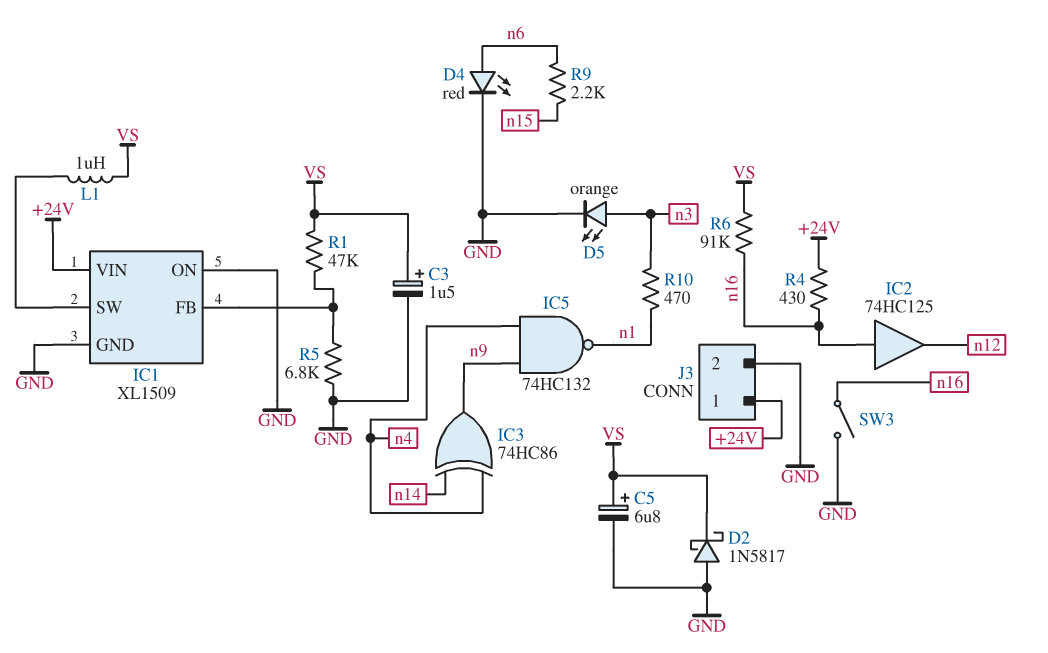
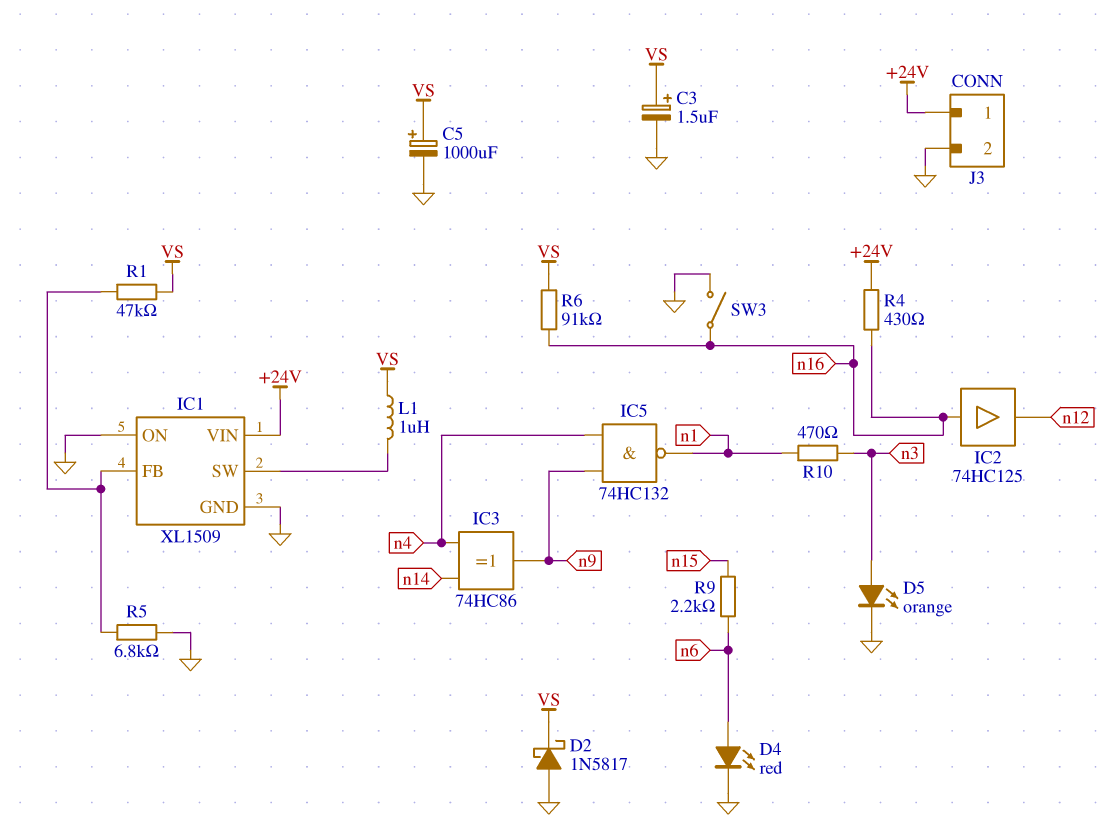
C5: 6.8uF (plus VS, minus GND) -> 1000uF (plus VS, minus GND)

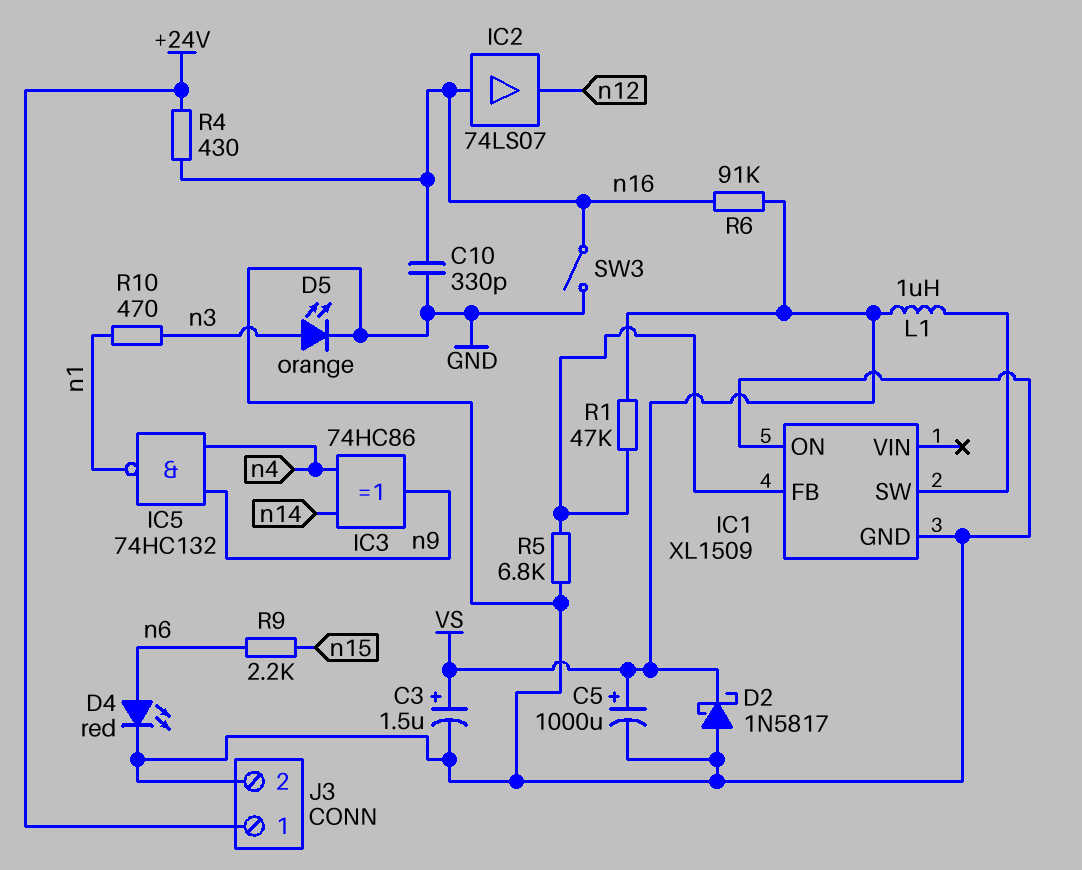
C10: none -> 330pF (GND, n16)
IC1 pin VIN: +24V -> none
IC2: buffer 74HC125 (in n16, out n12) -> buffer 74LS07 (in n16, out n12)

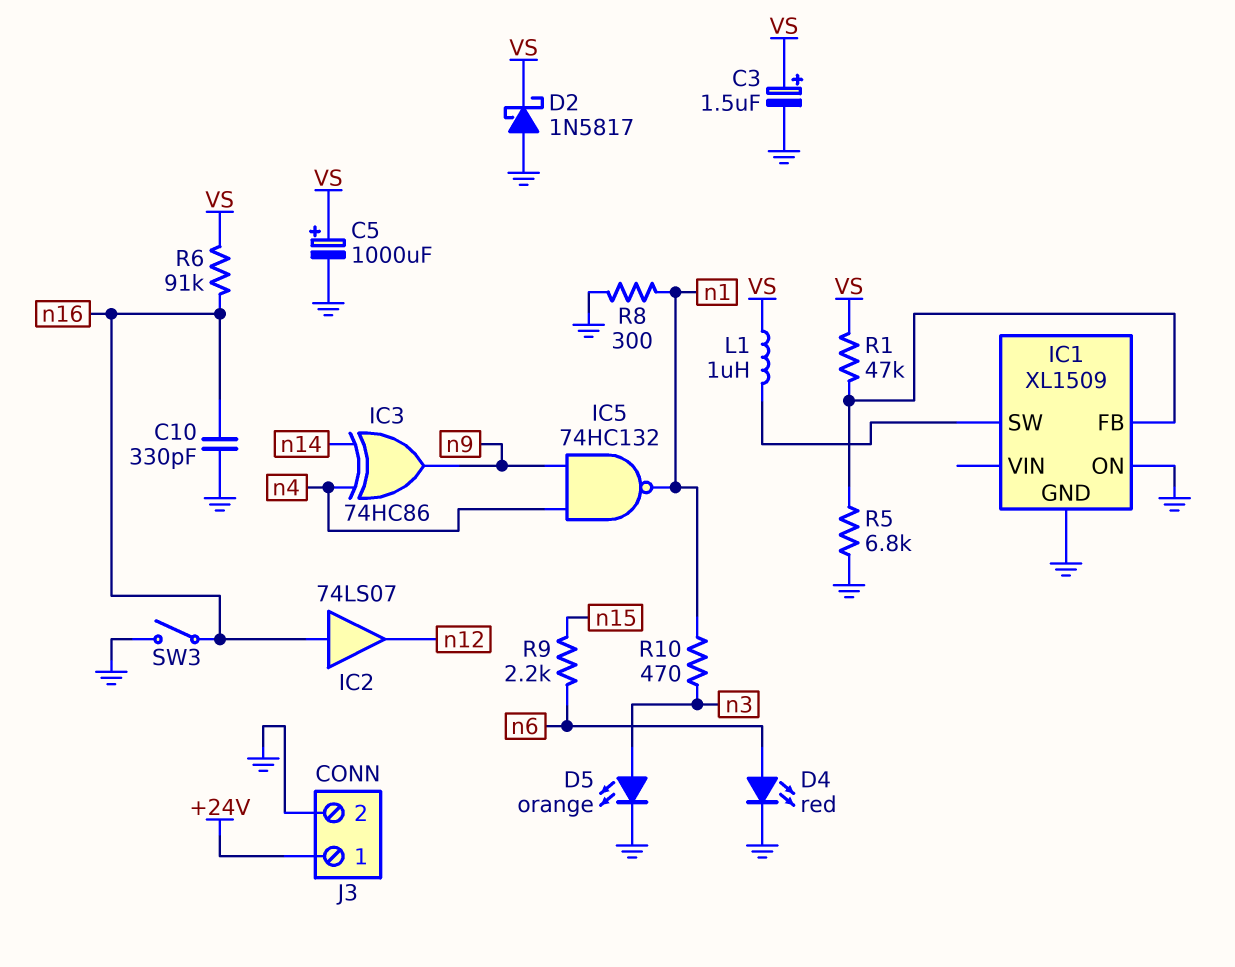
R4: 430 (+24V, n16) -> none
R8: none -> 300 (GND, n1)

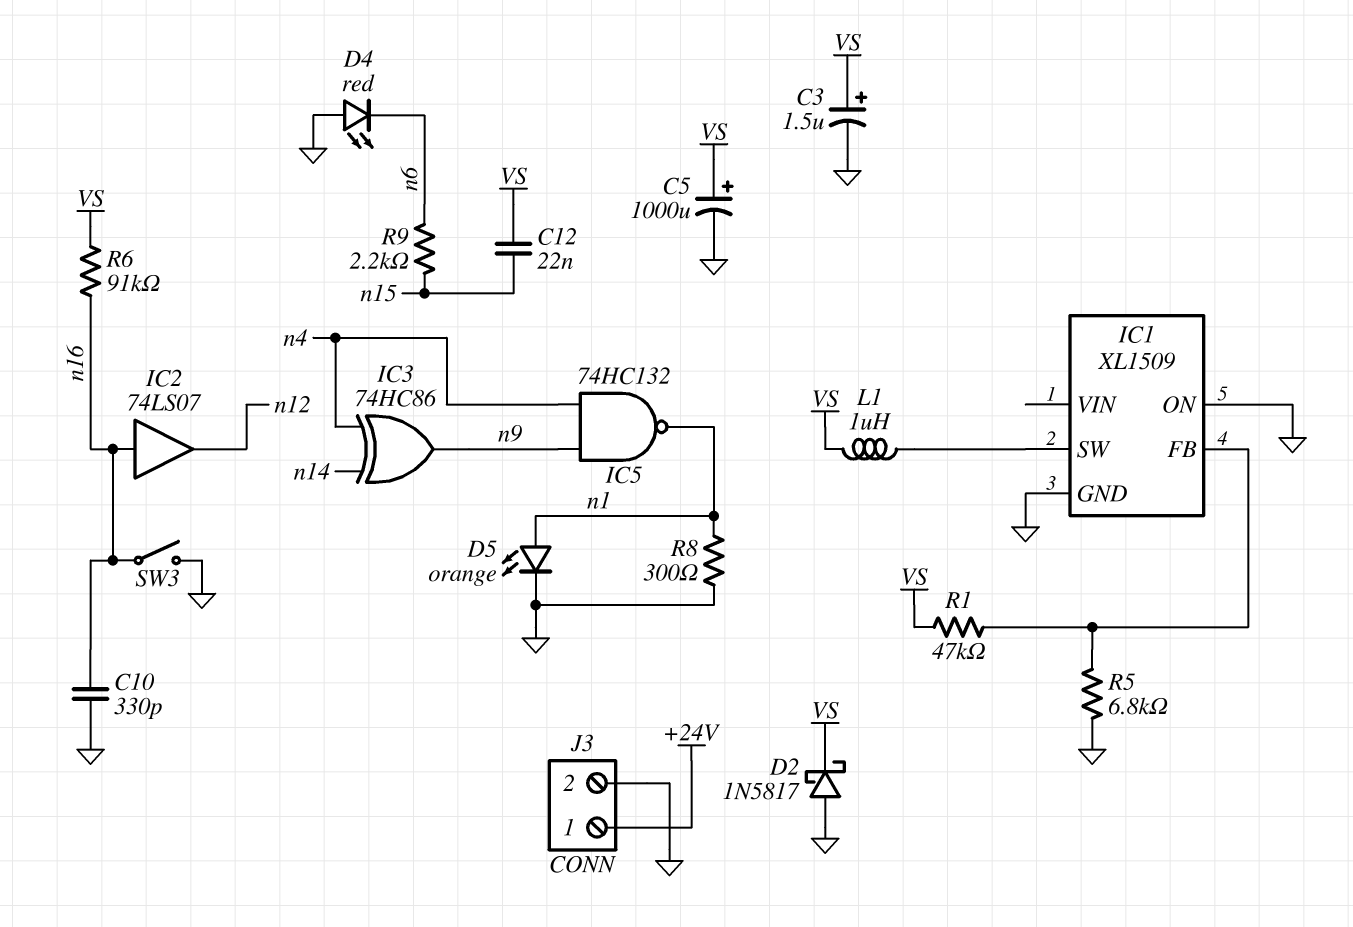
C12: none -> 22nF (VS, n15)
D4: LED red (A n6, K GND) -> LED red (A GND, K n6)
D5: LED orange (A n3, K GND) -> LED orange (A n1, K GND)
R10: 470 (n1, n3) -> none

